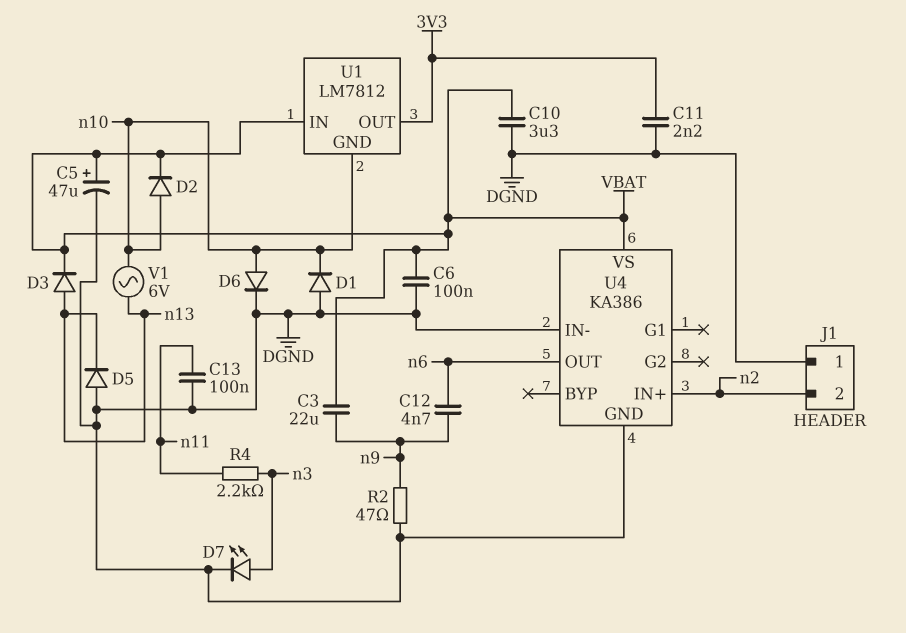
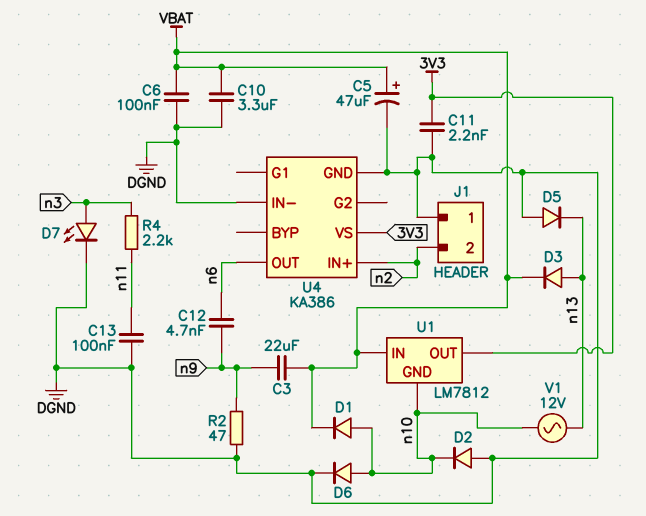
D1: diode (A DGND, K n10) -> diode (A n10, K VBAT)
D2: diode (A n10, K VBAT) -> diode (A DGND, K n10)
U4 pin VS: VBAT -> 3V3
V1: AC 6V (n10, n13) -> AC 12V (n10, n13)

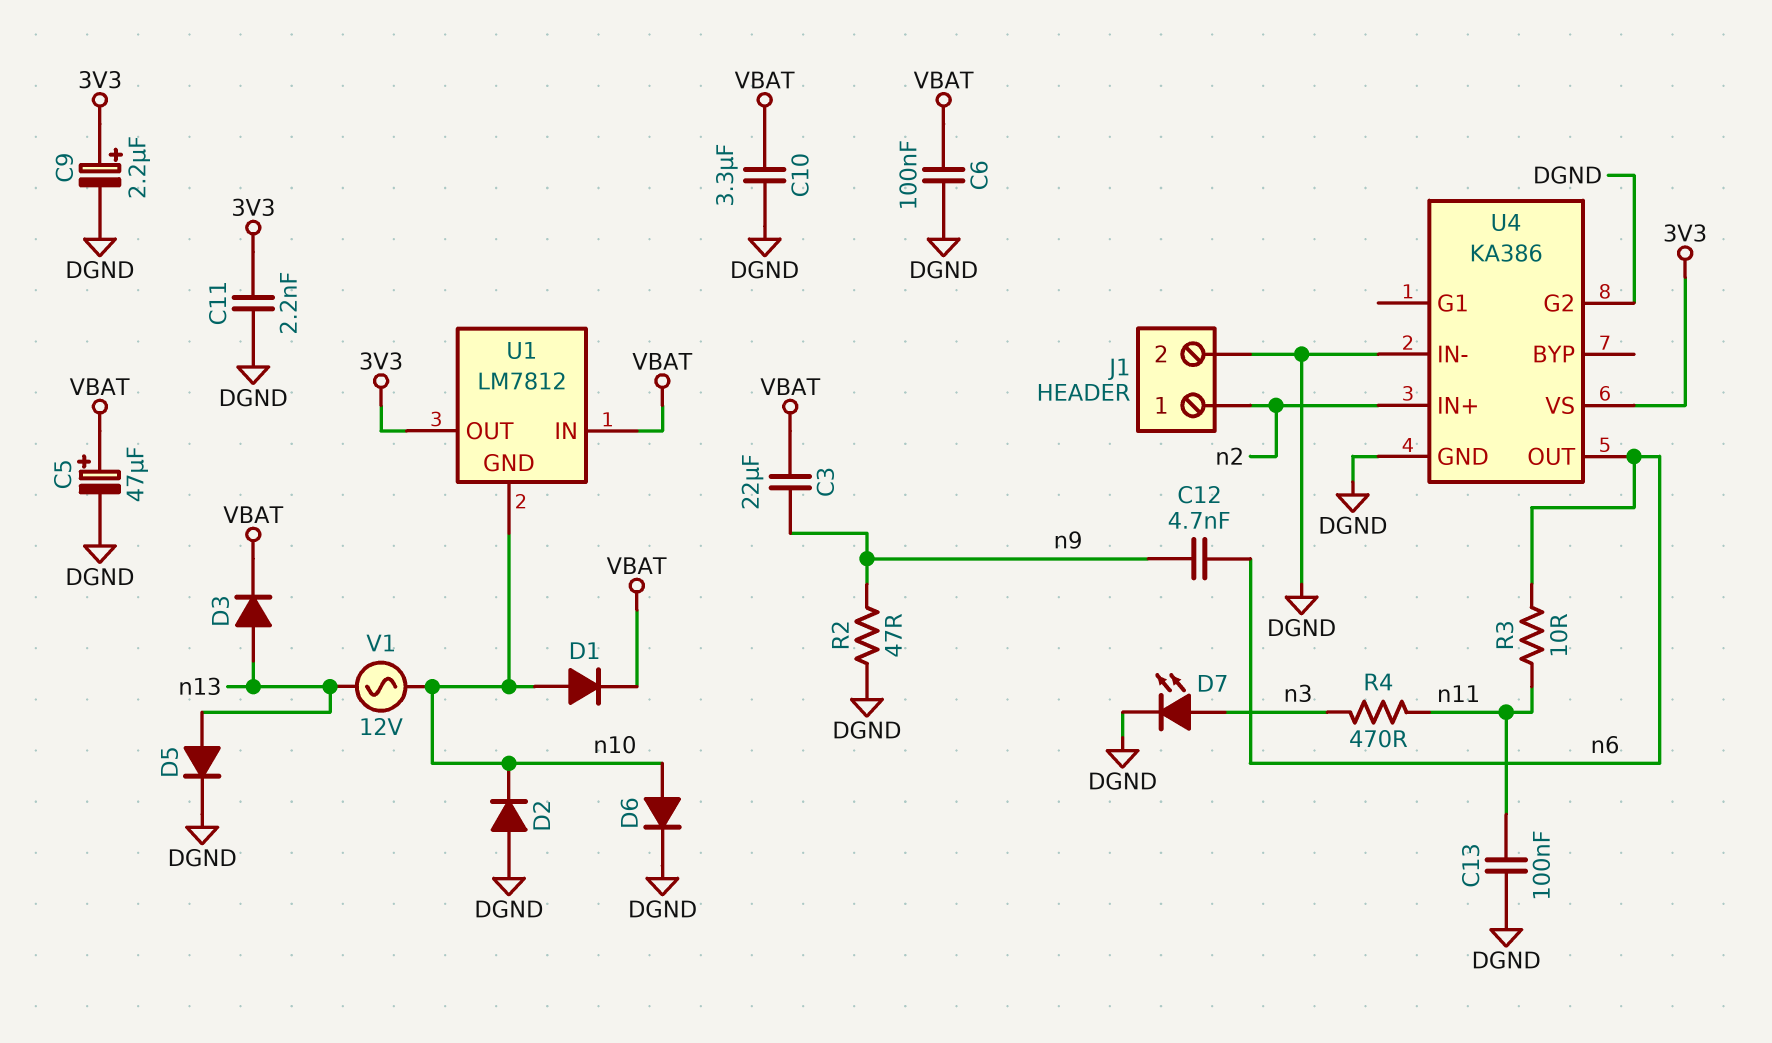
C9: none -> 2.2uF (plus 3V3, minus DGND)
D5: diode (A DGND, K n13) -> diode (A n13, K DGND)
J1 pin 1: DGND -> n2
J1 pin 2: n2 -> DGND
R3: none -> 10 (n6, n11)
R4: 2.2k (n3, n11) -> 470 (n3, n11)
U4 pin G2: none -> DGND

